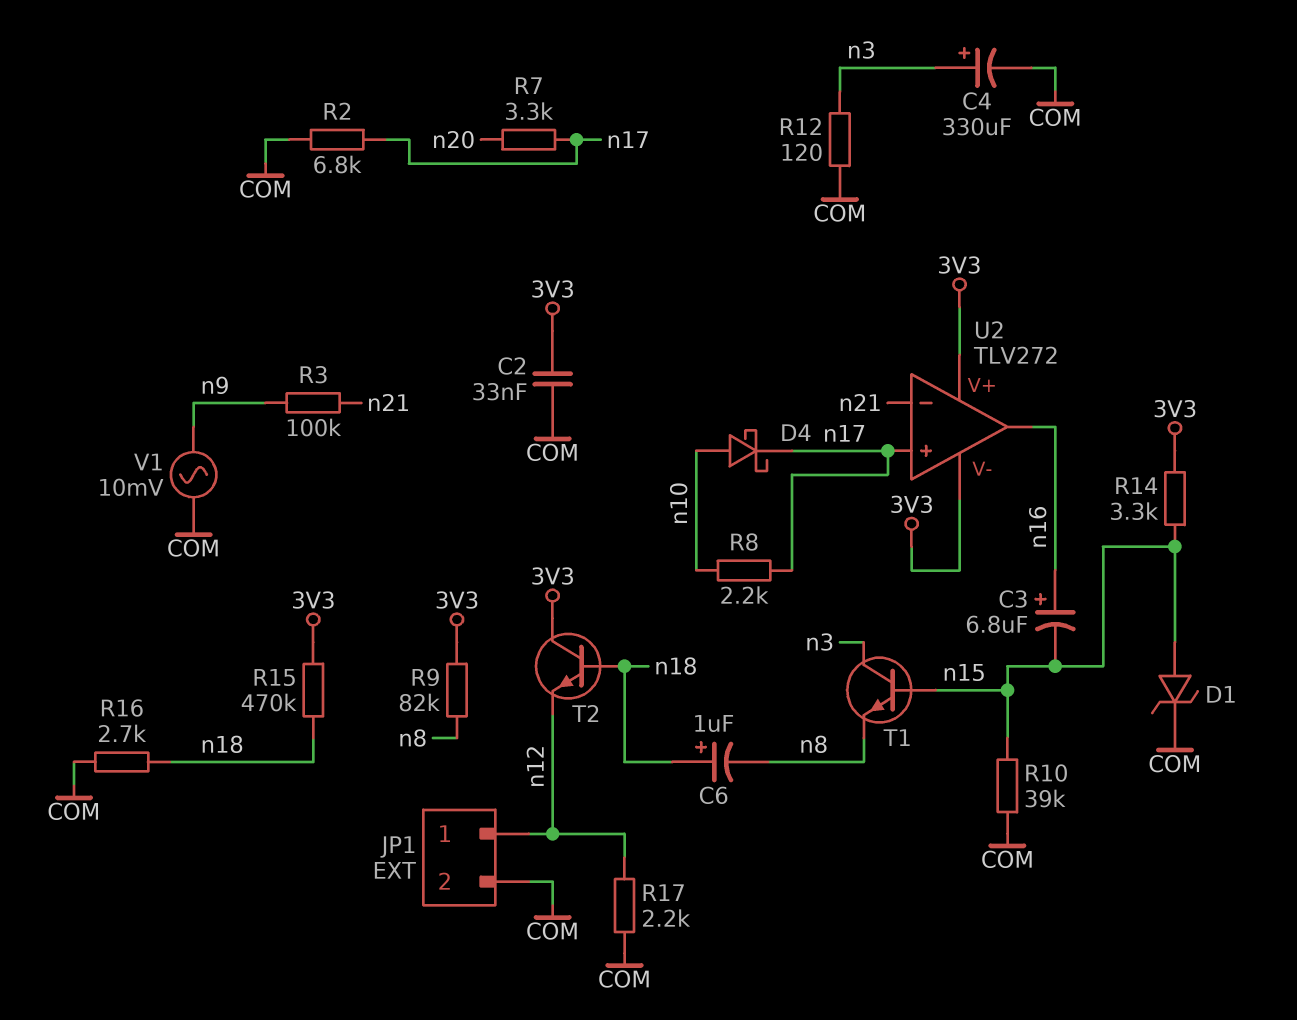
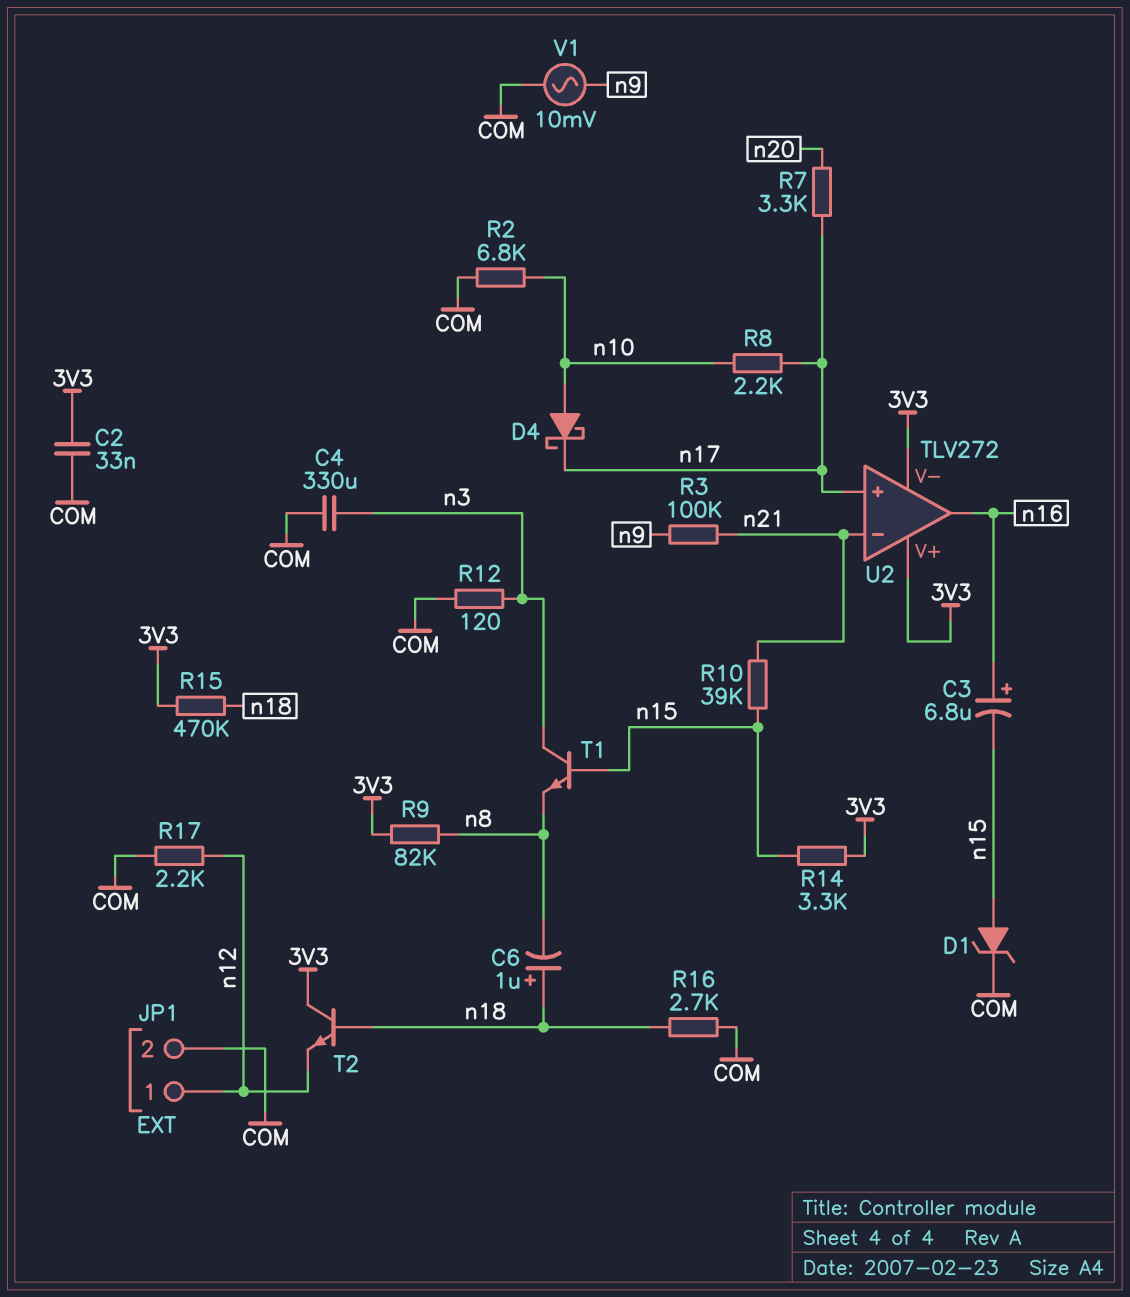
C4: 330uF (plus n3, minus COM) -> 330uF (COM, n3)
R2: 6.8k (COM, n17) -> 6.8k (COM, n10)
R10: 39k (COM, n15) -> 39k (n15, n21)

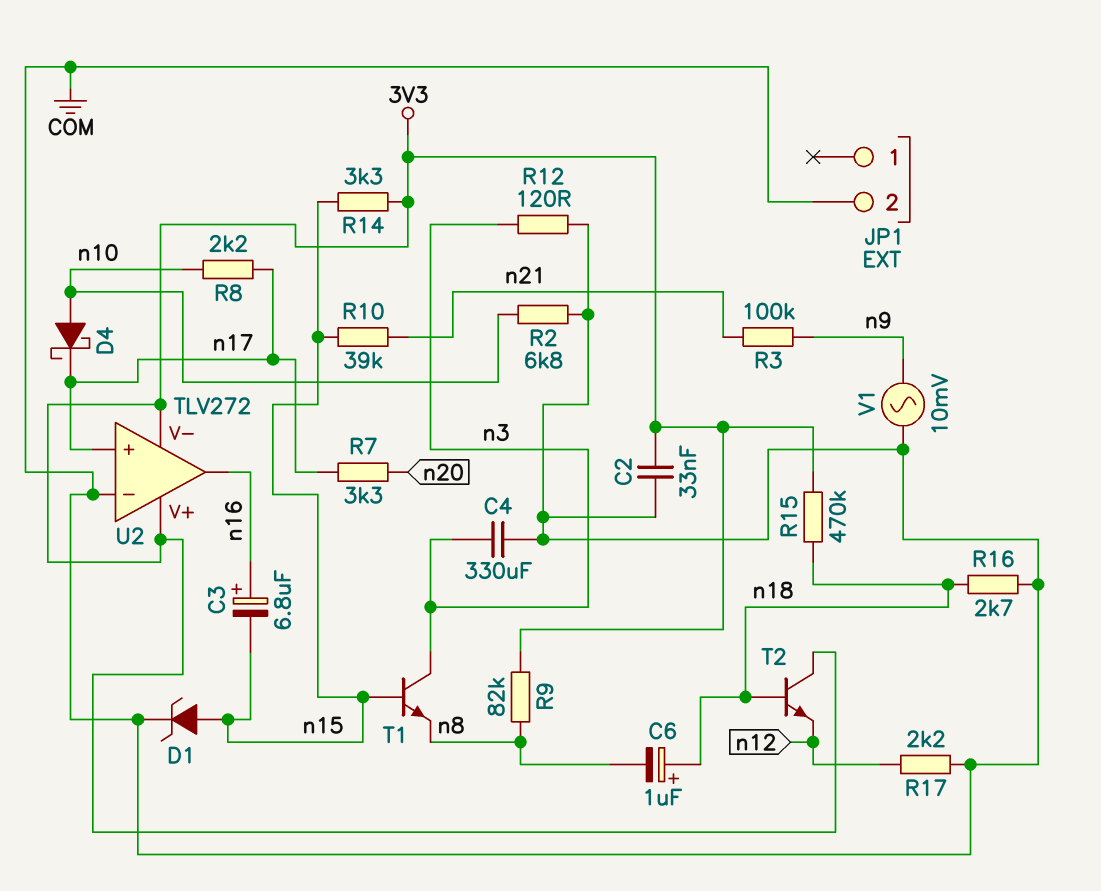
JP1 pin 1: n12 -> none
U2 pin in-: n21 -> COM

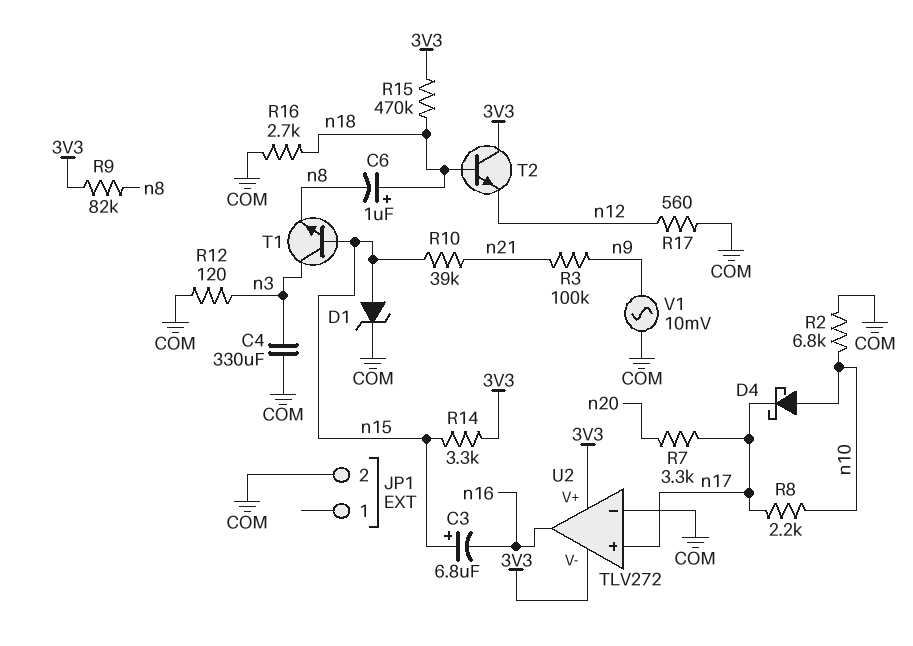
C2: 33nF (3V3, COM) -> none
C3: 6.8uF (plus n16, minus n15) -> 6.8uF (plus n15, minus n16)
R17: 2.2k (COM, n12) -> 560 (COM, n12)

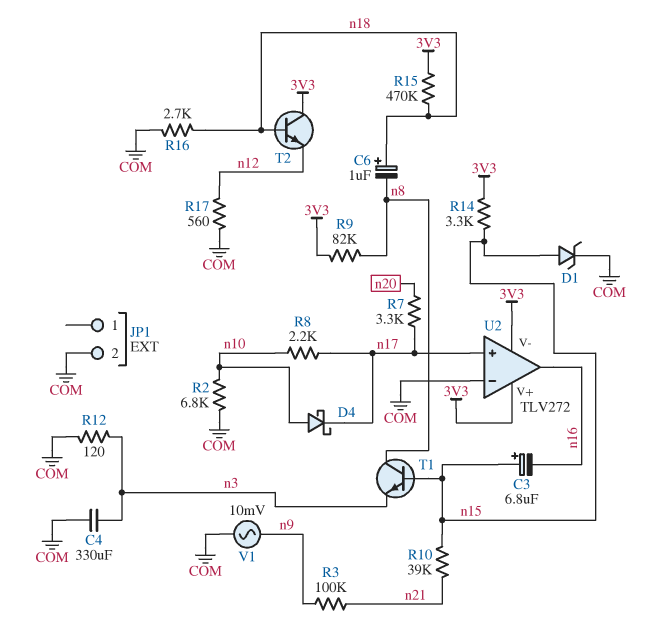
T1: NPN (B n15, C n3, E n8) -> NPN (B n15, C n8, E n3)

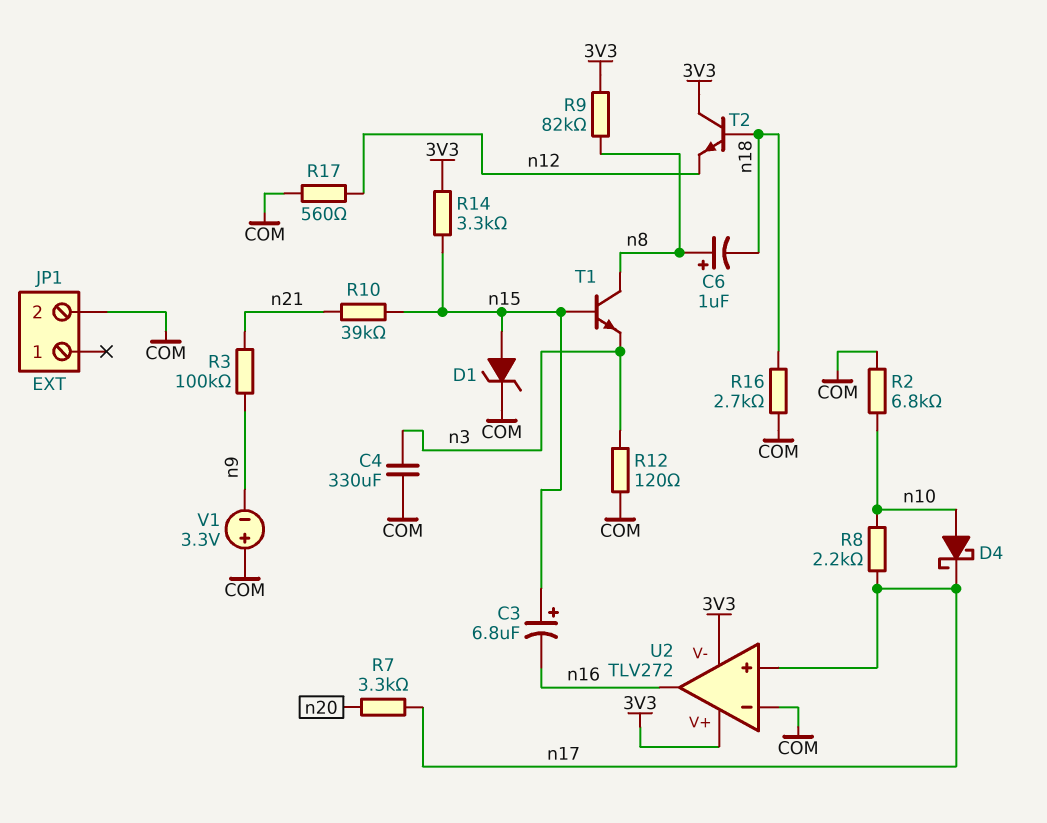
C6: 1uF (plus n18, minus n8) -> 1uF (plus n8, minus n18)
R15: 470k (3V3, n18) -> none
V1: AC 10mV (COM, n9) -> 3.3V (plus COM, minus n9)

